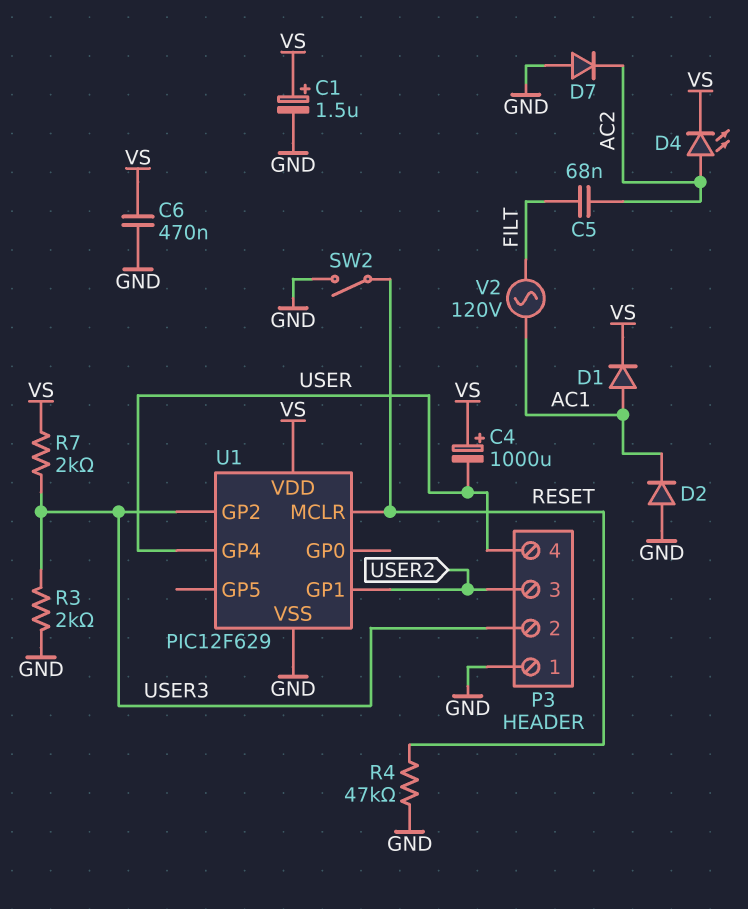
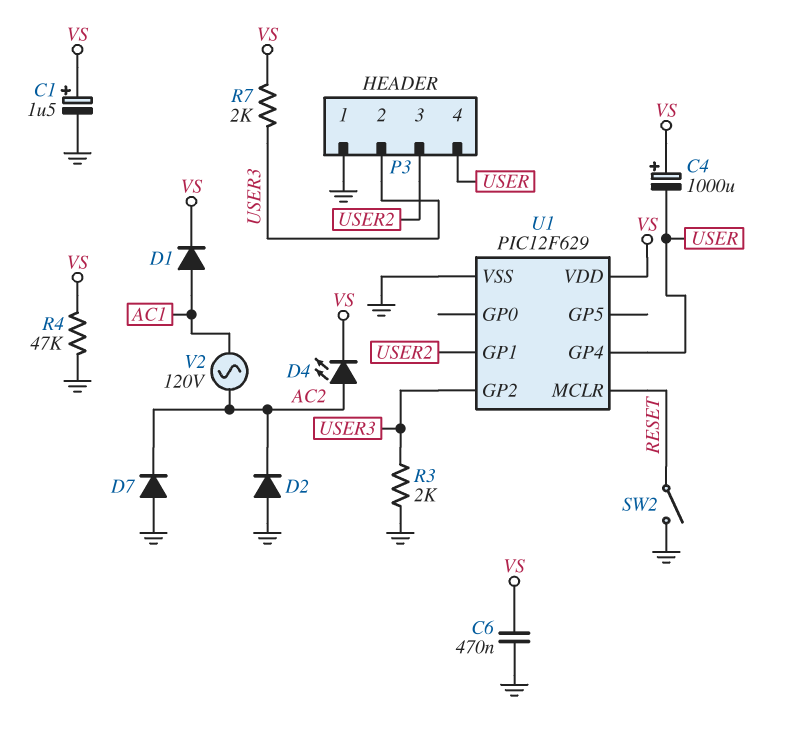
C5: 68nF (AC2, FILT) -> none
D2: diode (A GND, K AC1) -> diode (A GND, K AC2)
R4: 47k (GND, RESET) -> 47k (GND, VS)
V2: AC 120V (AC1, FILT) -> AC 120V (AC1, AC2)

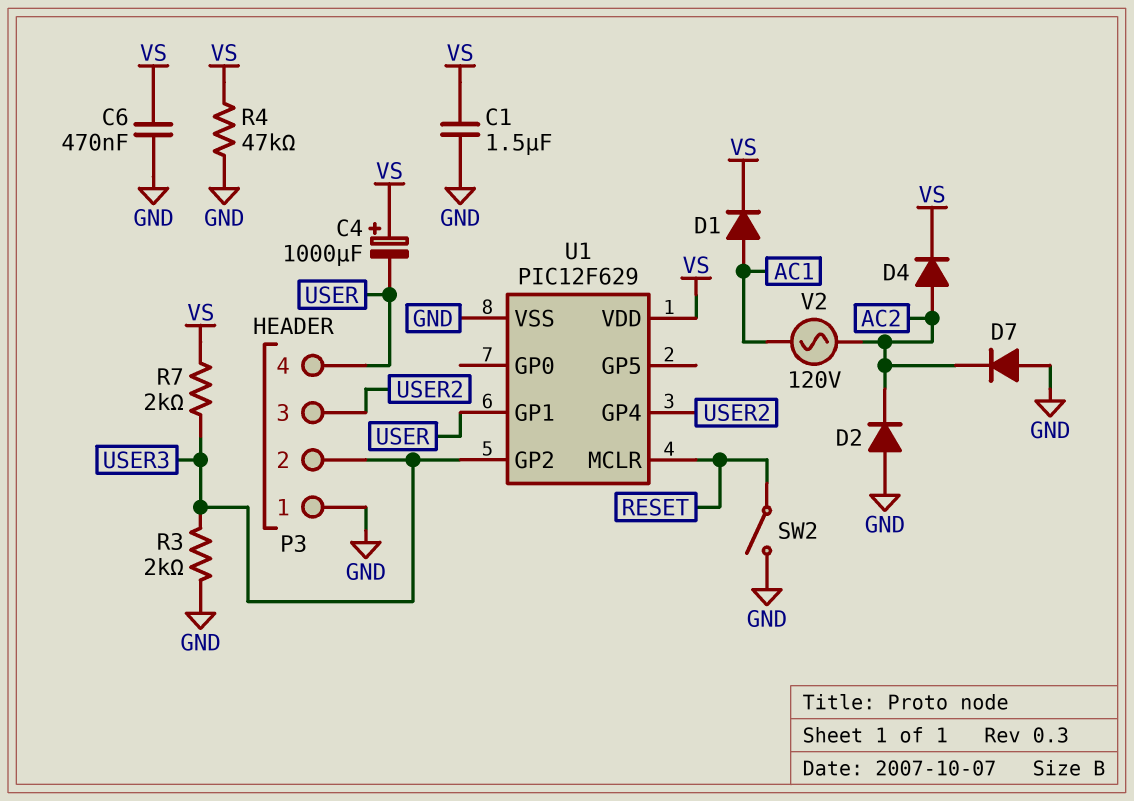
C1: 1.5uF (plus VS, minus GND) -> 1.5uF (GND, VS)
D4: LED (A AC2, K VS) -> diode (A AC2, K VS)
U1 pin GP1: USER2 -> USER
U1 pin GP4: USER -> USER2

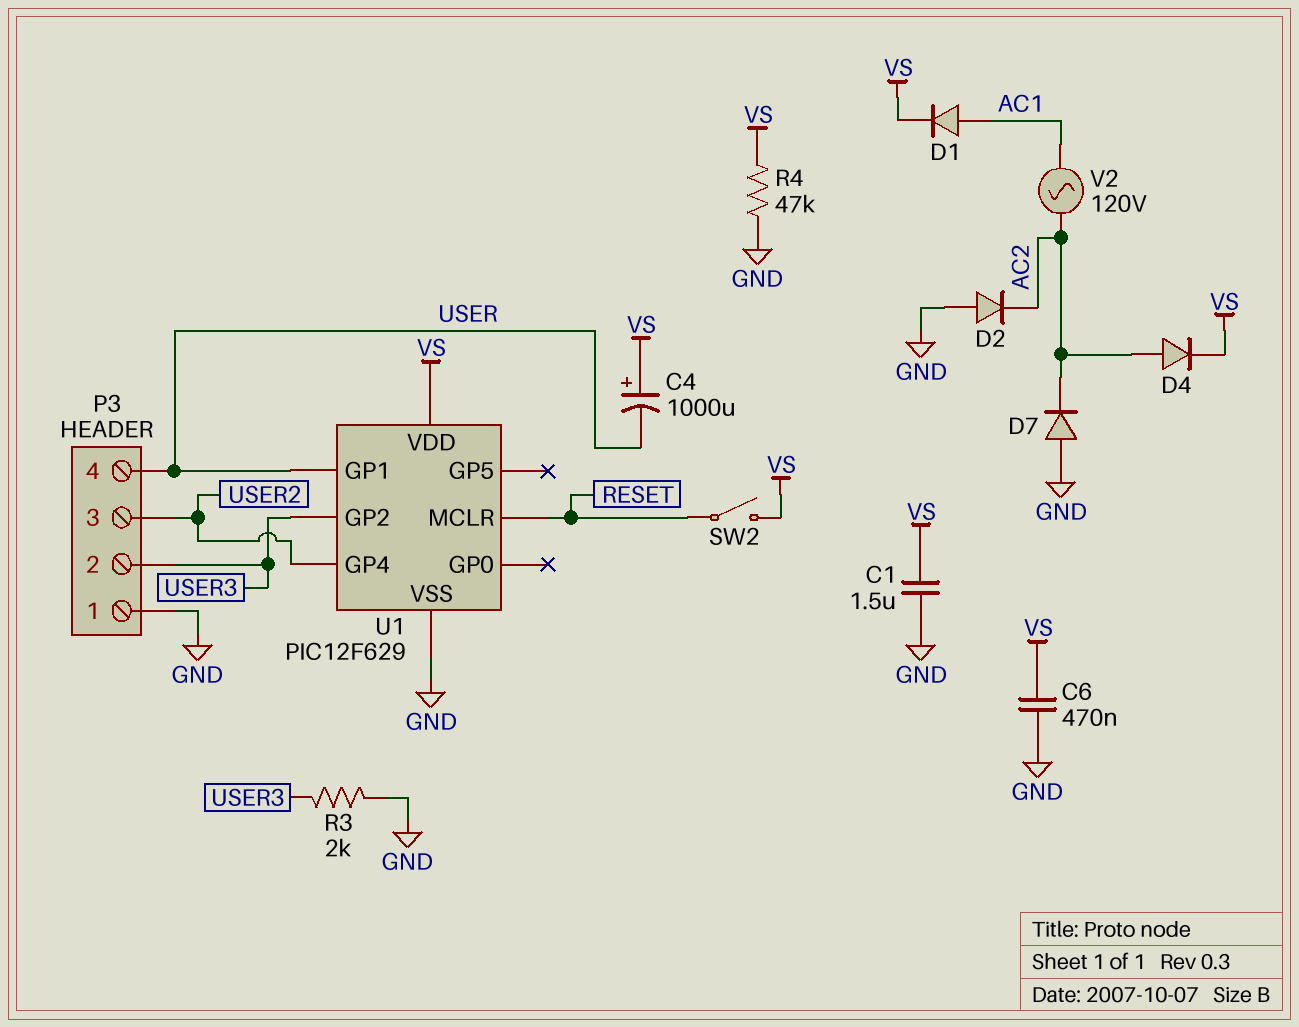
R7: 2k (USER3, VS) -> none
SW2: switch (GND, RESET) -> switch (RESET, VS)

